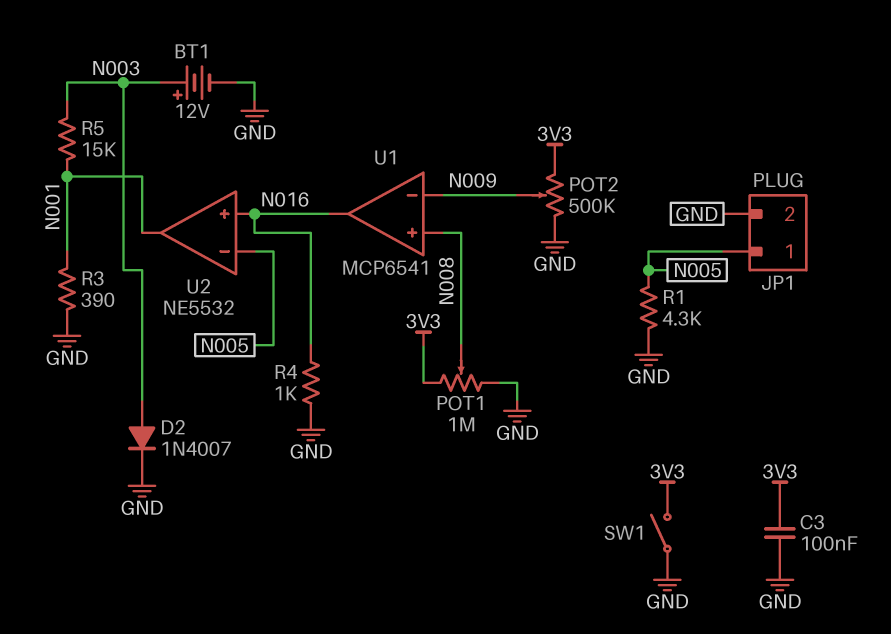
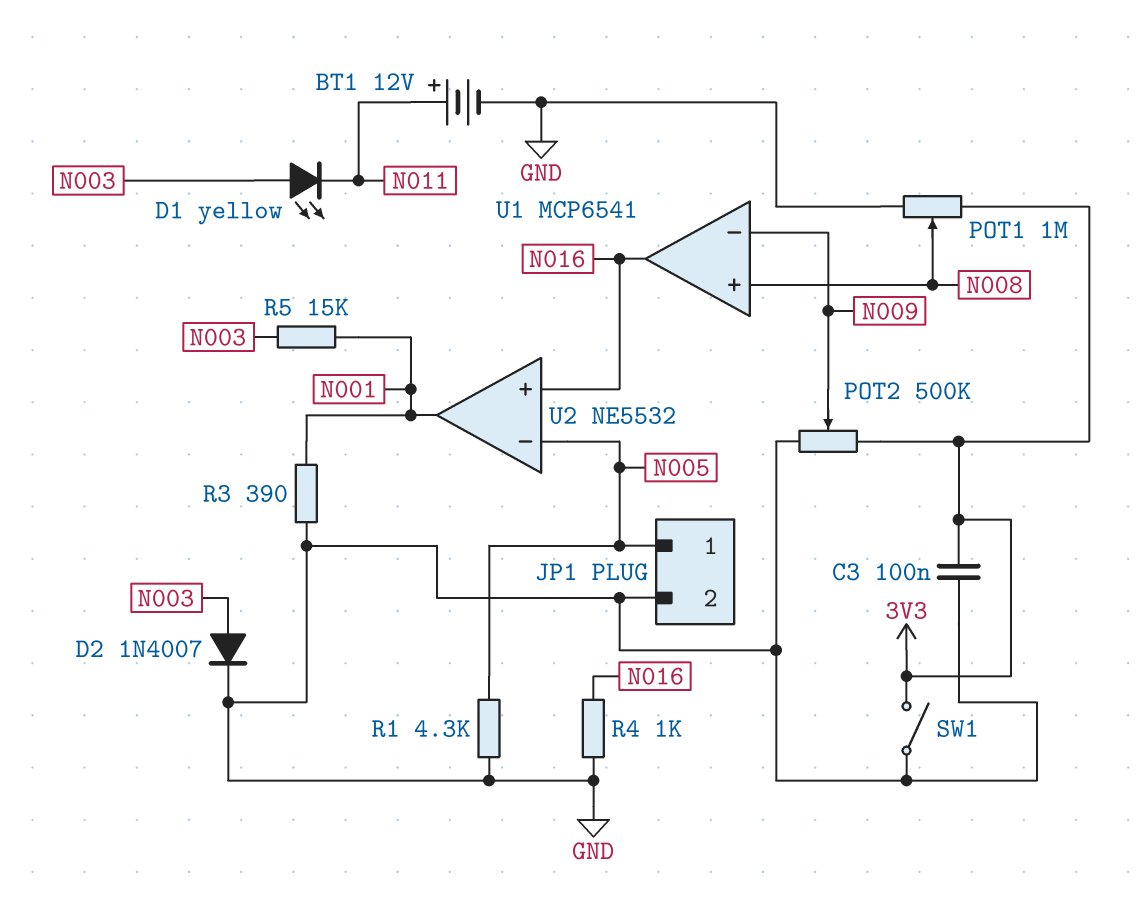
BT1: 12V (plus N003, minus GND) -> 12V (plus N011, minus GND)
D1: none -> LED yellow (A N003, K N011)

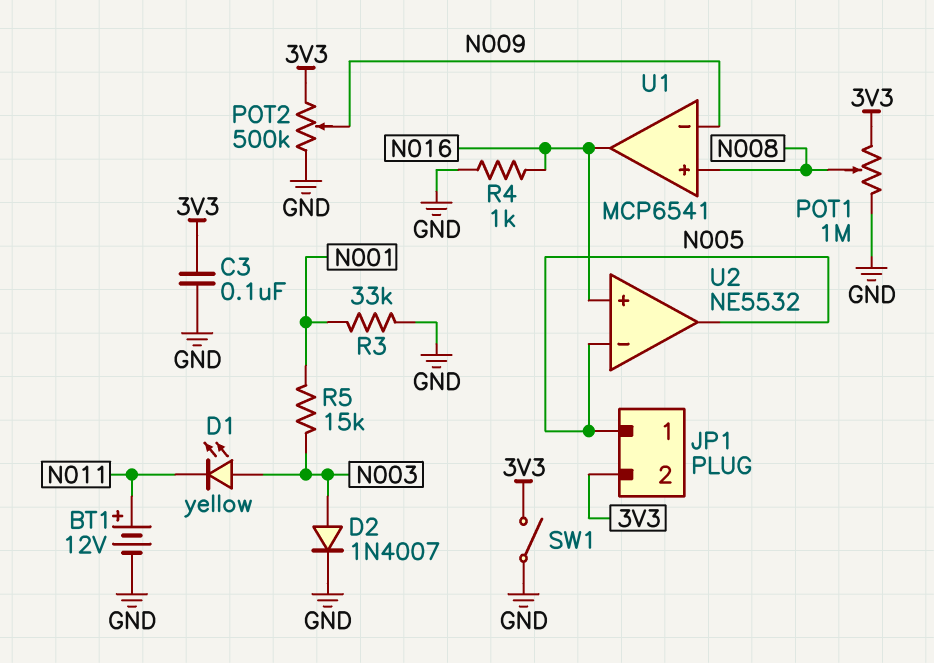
JP1 pin 2: GND -> 3V3
R1: 4.3k (GND, N005) -> none
R3: 390 (GND, N001) -> 33k (GND, N001)
U2 pin out: N001 -> N005

